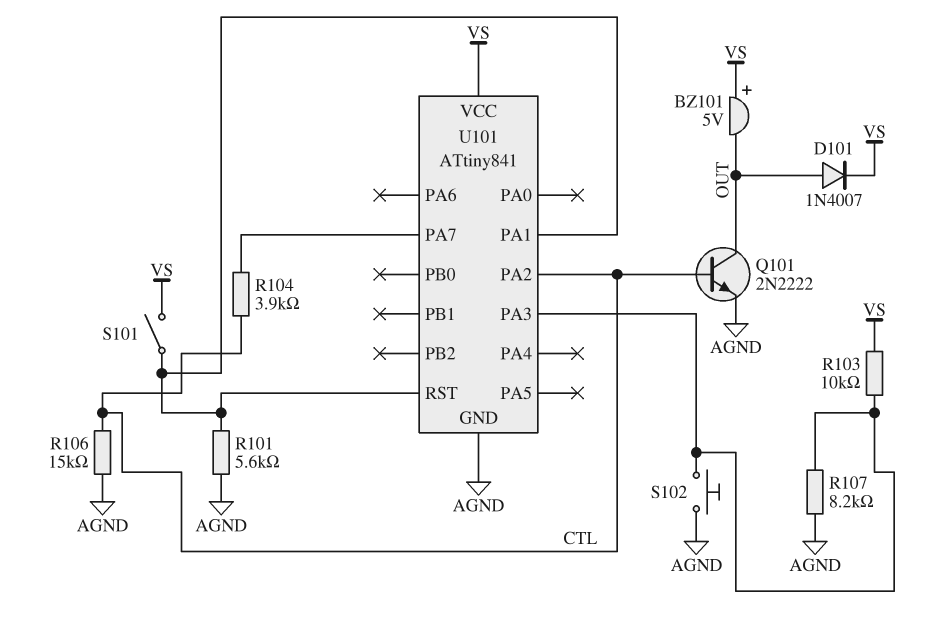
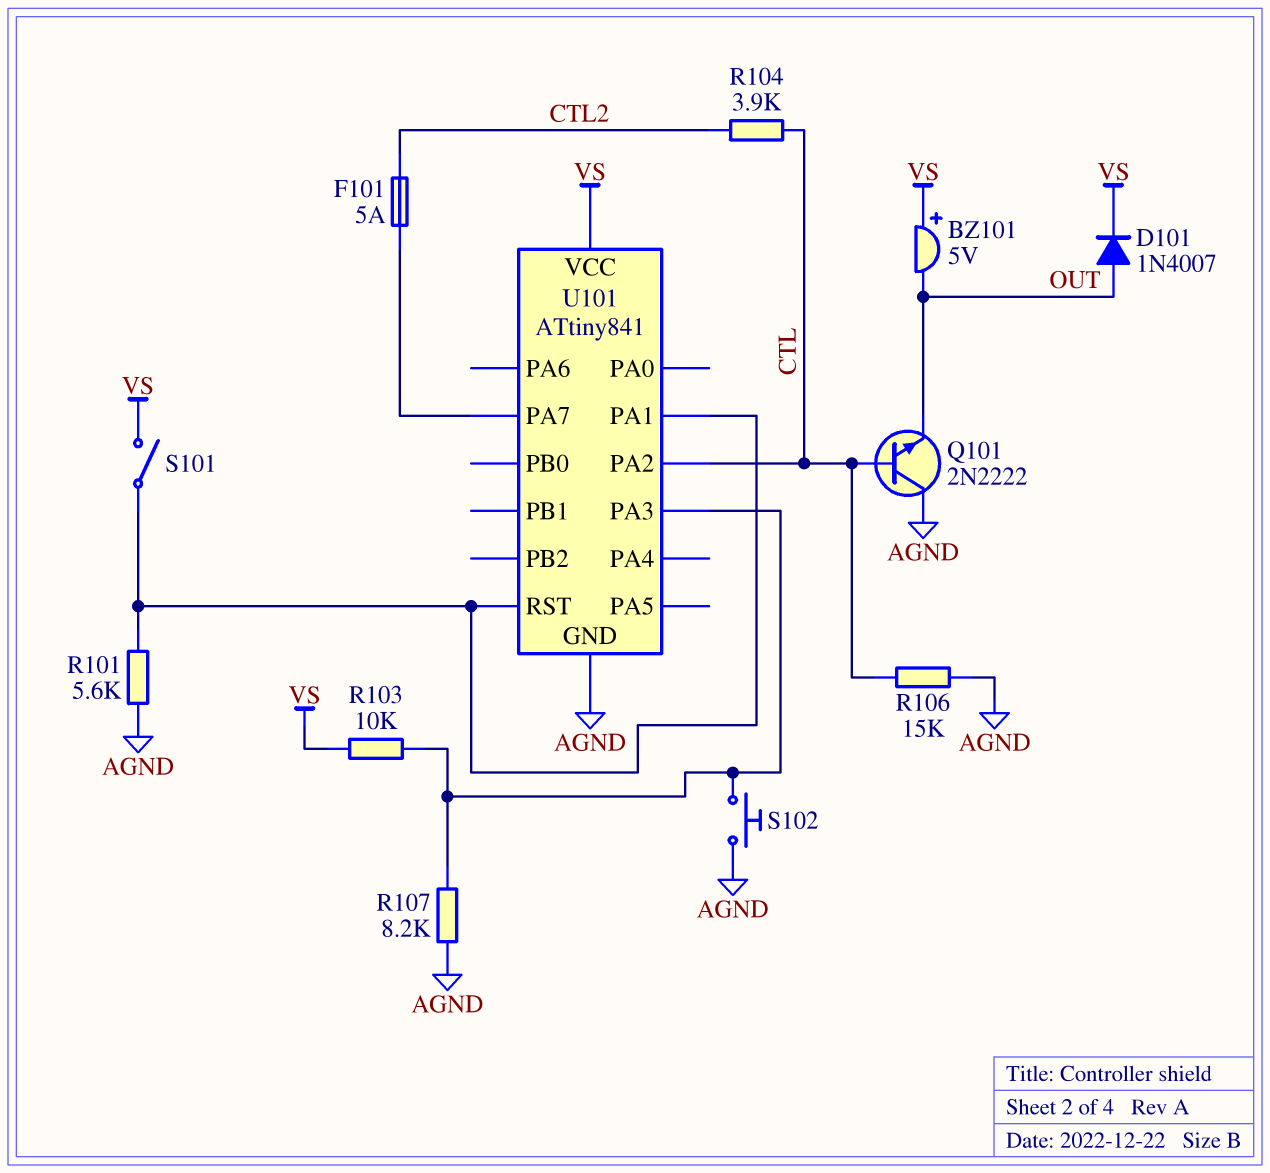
F101: none -> 5A (CTL2, U101/PA7)
Q101: NPN 2N2222 (B CTL, C OUT, E AGND) -> NPN 2N2222 (B CTL, C AGND, E OUT)
R104: 3.9k (CTL, U101/PA7) -> 3.9k (CTL, CTL2)

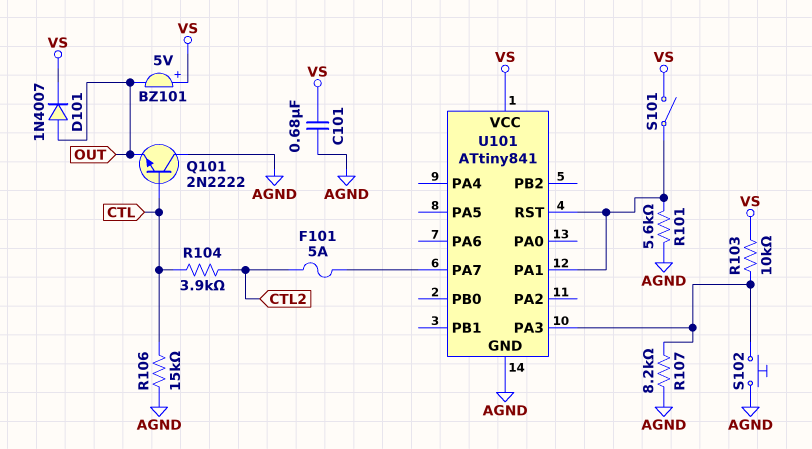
C101: none -> 680nF (AGND, VS)
U101 pin PA2: CTL -> none

